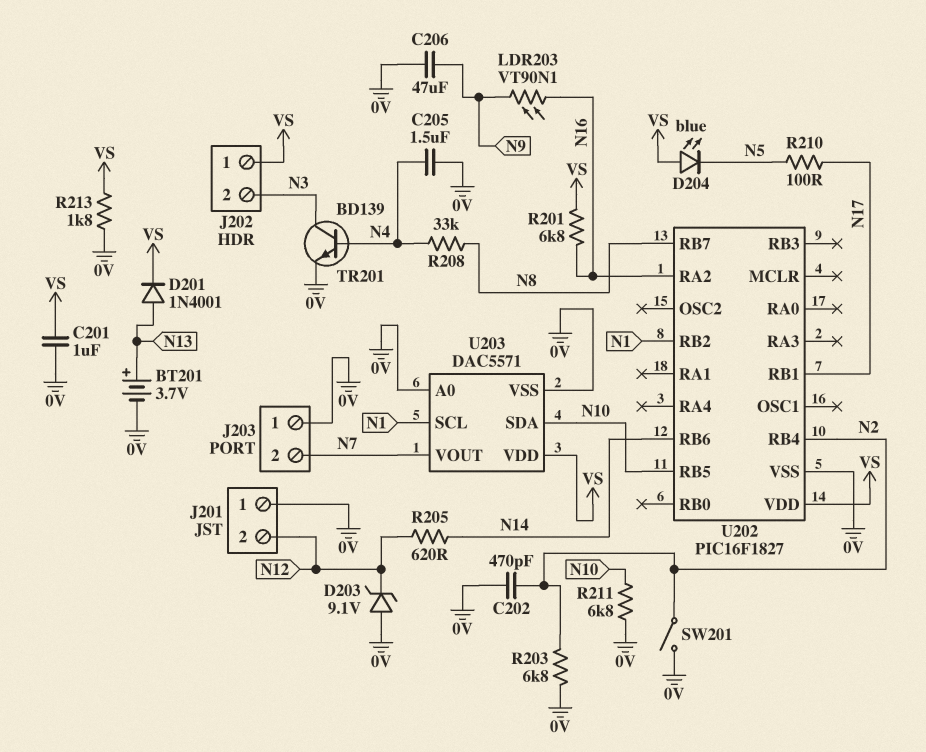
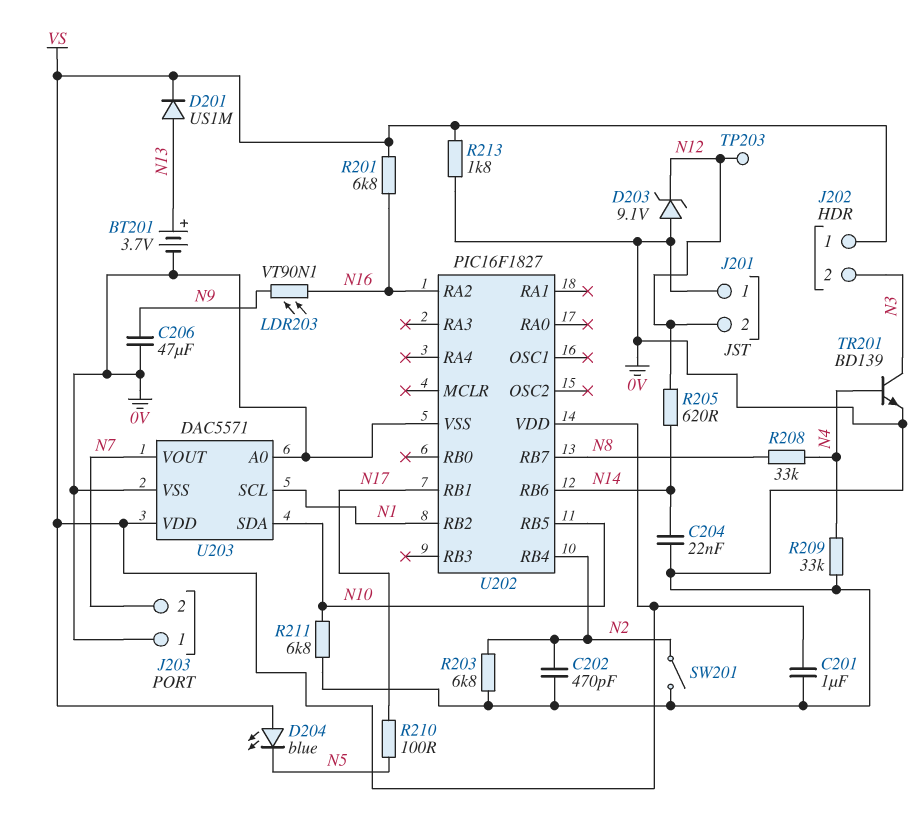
C204: none -> 22nF (0V, N14)
C205: 1.5uF (0V, N4) -> none
D201: diode 1N4001 (A N13, K VS) -> diode US1M (A N13, K VS)
R209: none -> 33k (0V, N4)
TP203: none -> test point (N12)

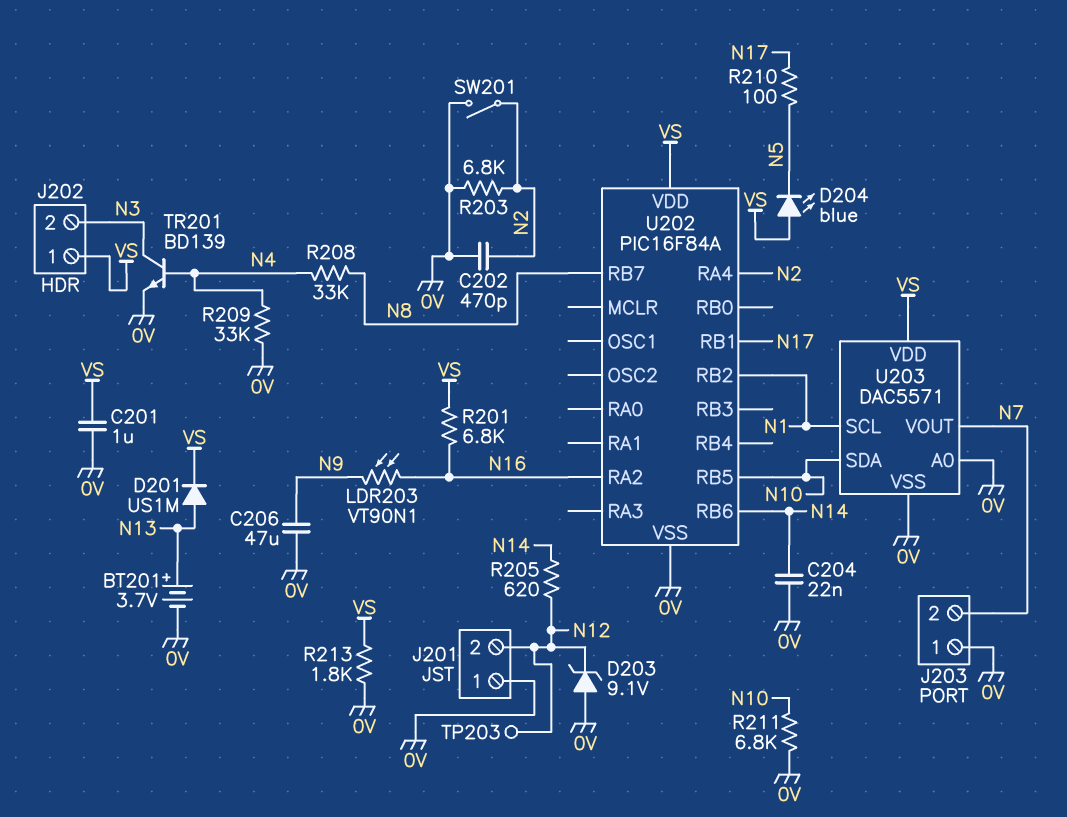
U202: PIC16F1827 -> PIC16F84A
U202 pin RA4: none -> N2
U202 pin RB4: N2 -> none

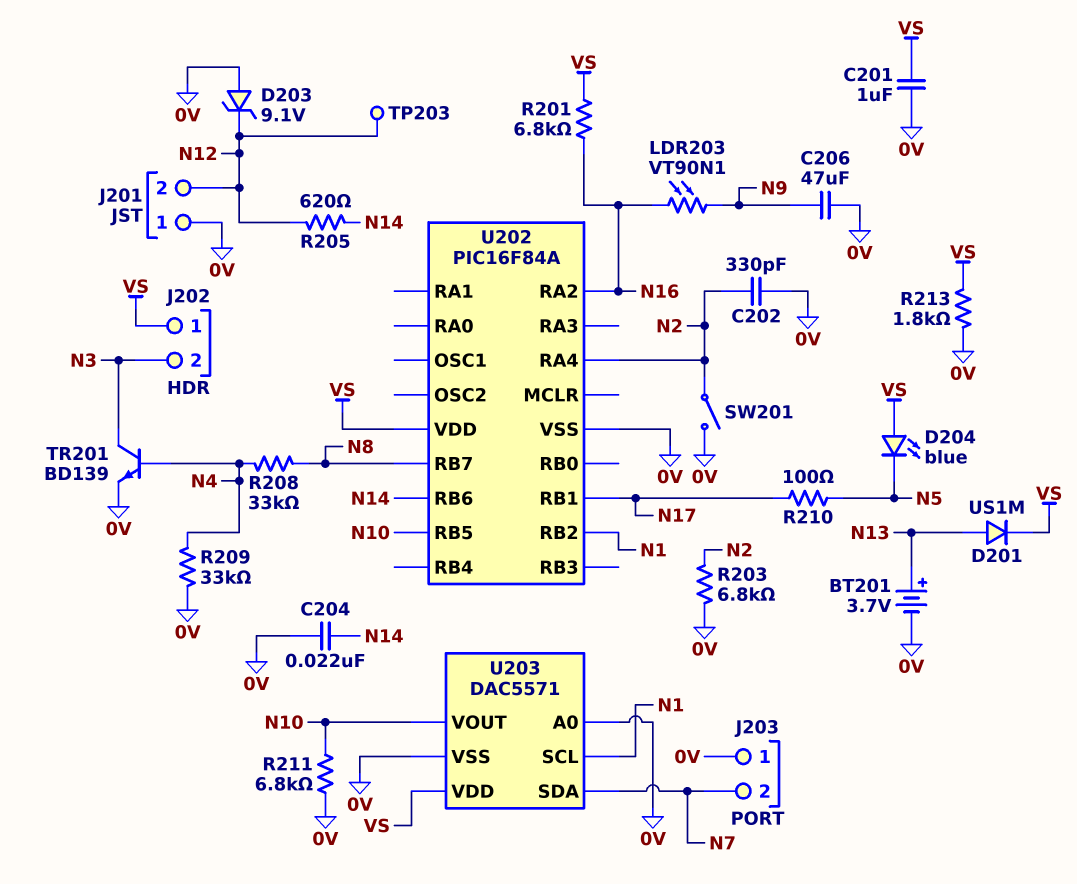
C202: 470pF (0V, N2) -> 330pF (0V, N2)
U203 pin SDA: N10 -> N7
U203 pin VOUT: N7 -> N10

